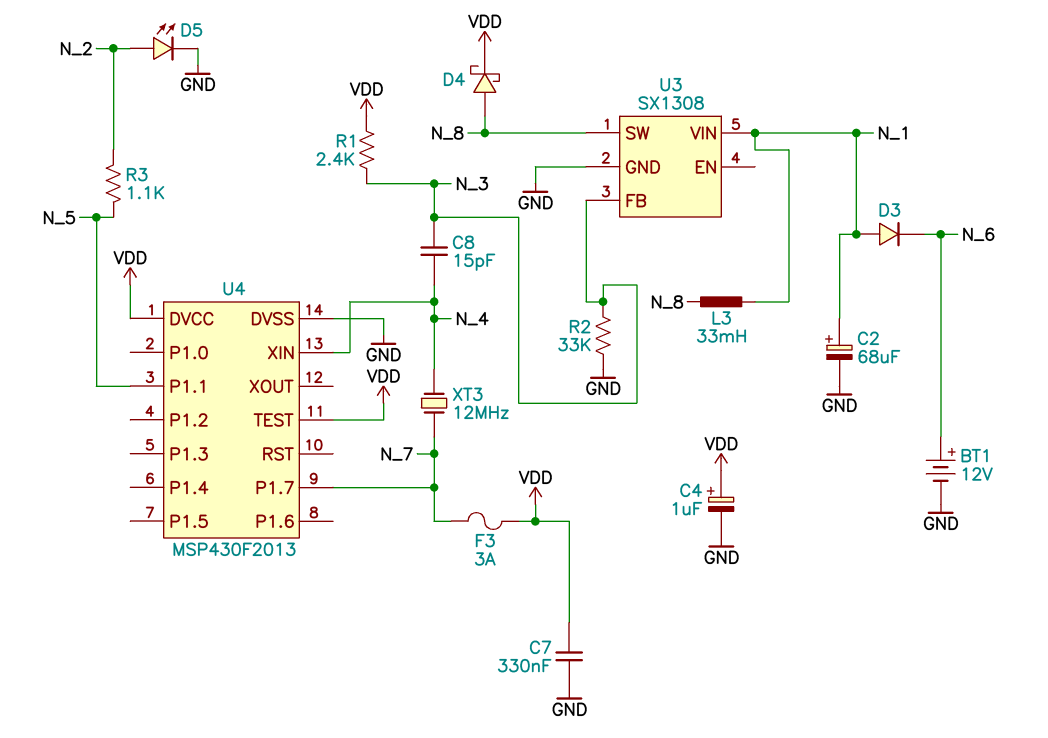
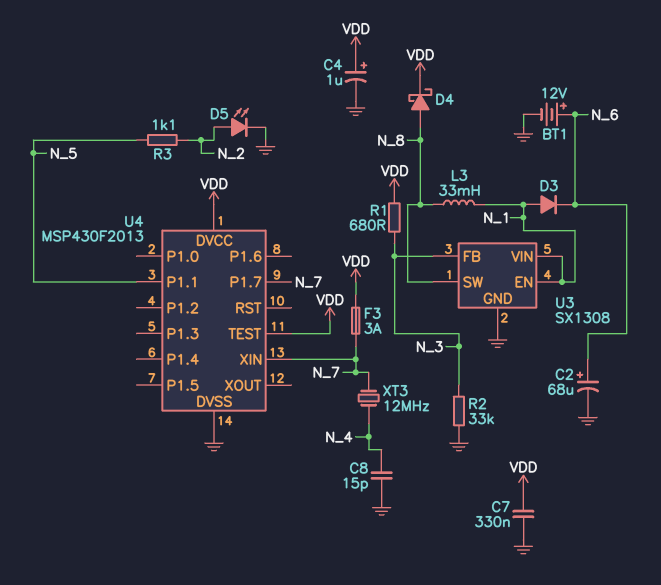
C2: 68uF (plus N_1, minus GND) -> 68uF (plus N_6, minus GND)
C8: 15pF (N_3, N_4) -> 15pF (GND, N_4)
R1: 2.4k (N_3, VDD) -> 680 (N_3, VDD)
U3 pin EN: none -> N_1
U4 pin XIN: N_4 -> N_7

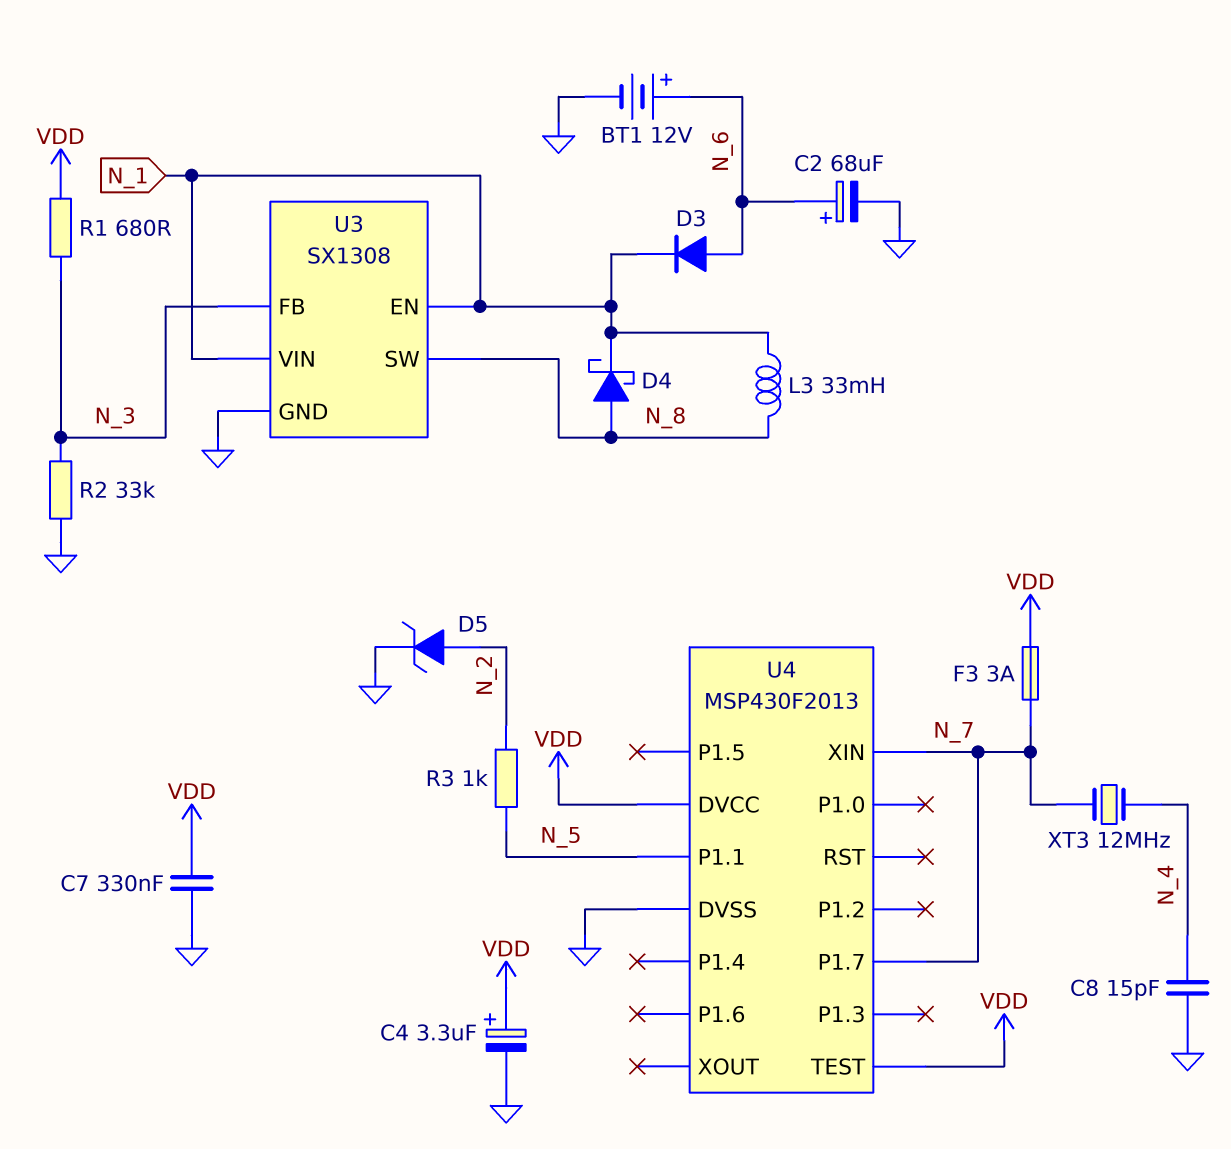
C4: 1uF (plus VDD, minus GND) -> 3.3uF (plus VDD, minus GND)
D3: diode (A N_1, K N_6) -> diode (A N_6, K N_1)
D4: schottky (A N_8, K VDD) -> schottky (A N_8, K N_1)
D5: LED (A N_2, K GND) -> zener (A N_2, K GND)
R3: 1.1k (N_2, N_5) -> 1k (N_2, N_5)

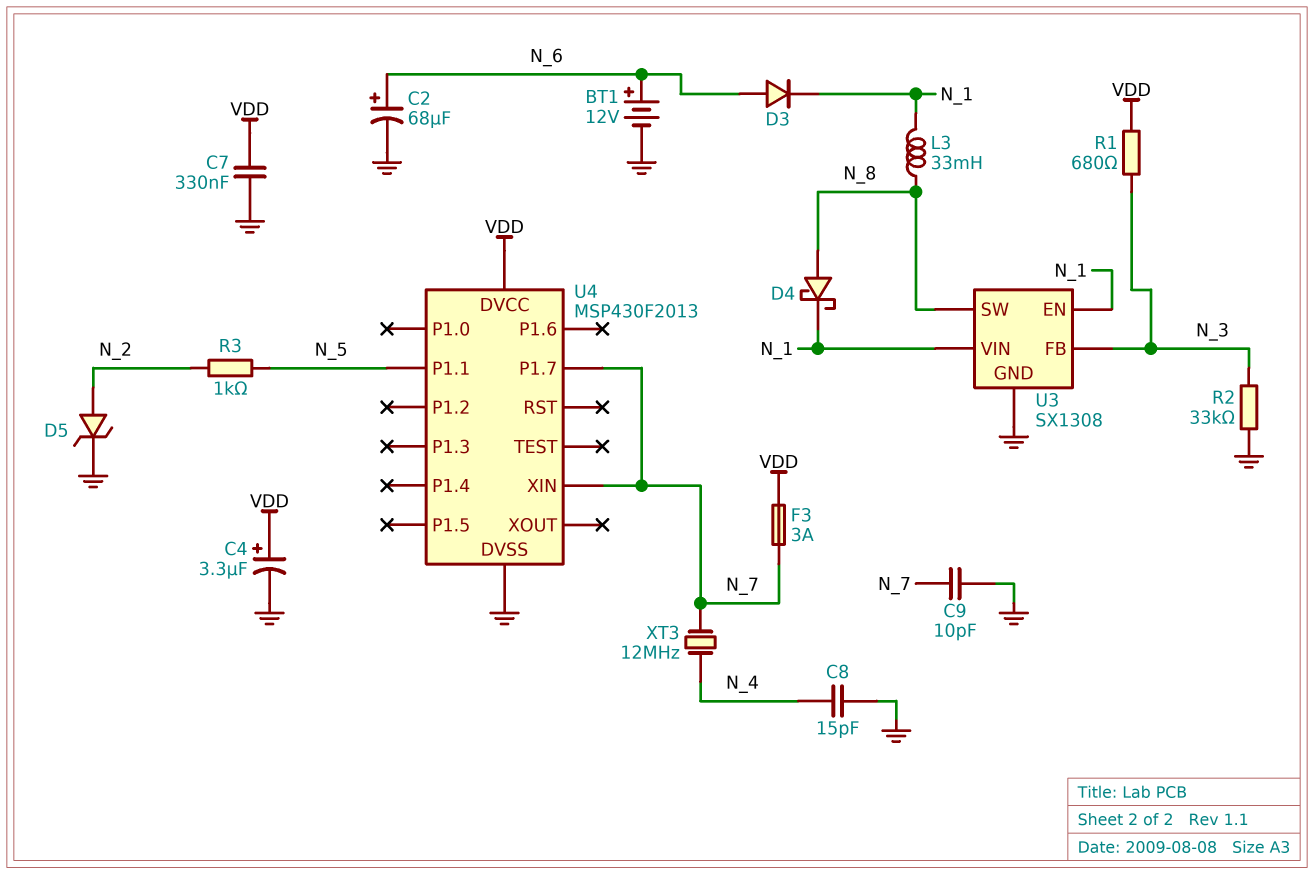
C9: none -> 10pF (GND, N_7)
U4 pin TEST: VDD -> none

